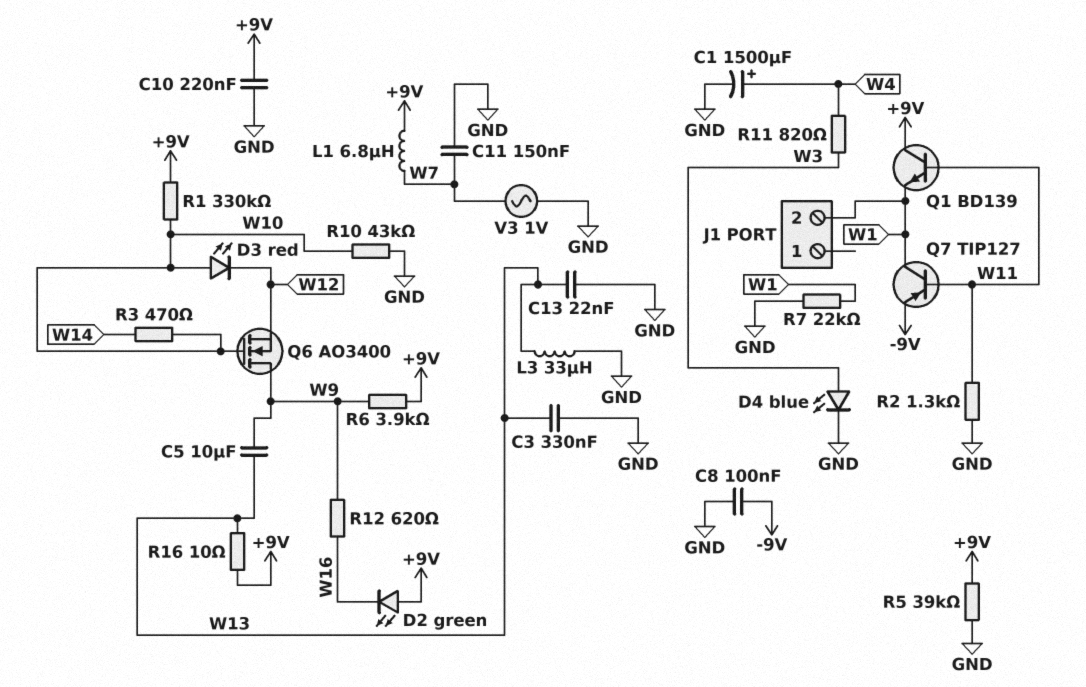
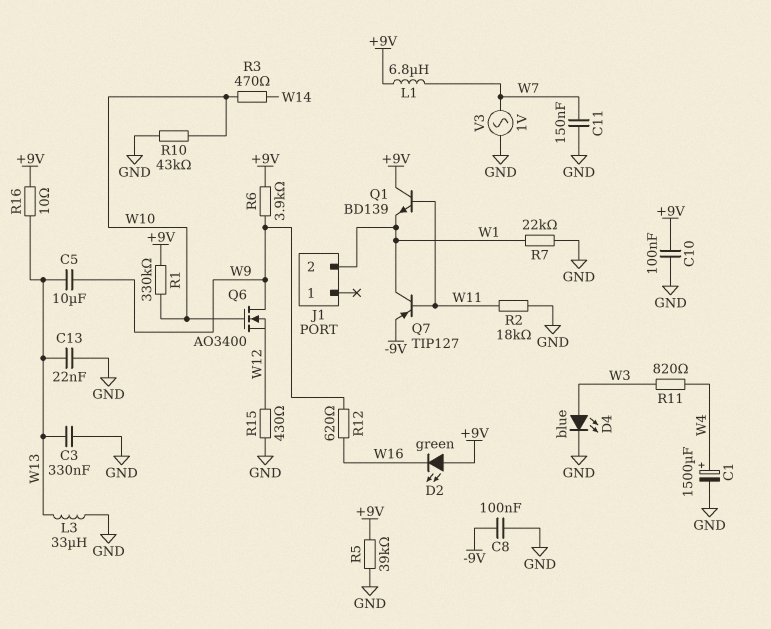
C10: 220nF (+9V, GND) -> 100nF (+9V, GND)
D3: LED red (A W10, K W12) -> none
R2: 1.3k (GND, W11) -> 18k (GND, W11)
R15: none -> 430 (GND, W12)

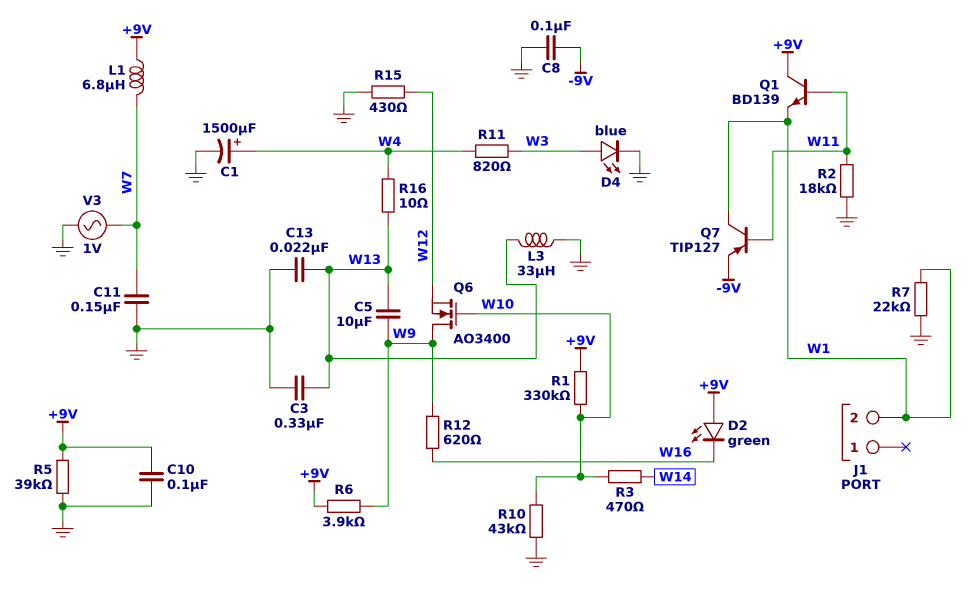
R16: 10 (+9V, W13) -> 10 (W4, W13)

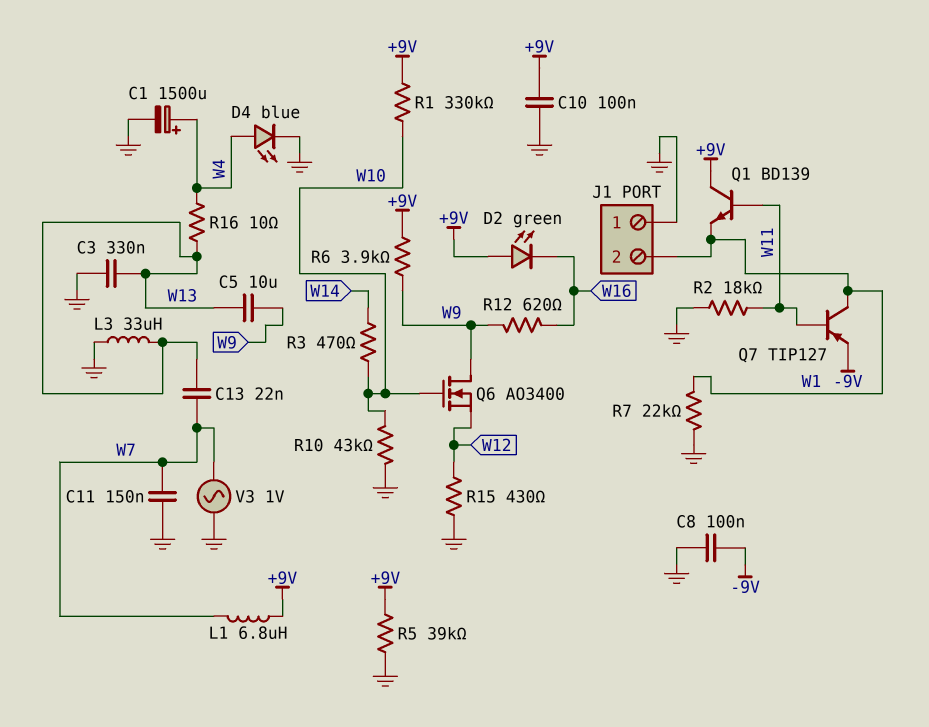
C13: 22nF (GND, W13) -> 22nF (W7, W13)
D4: LED blue (A W3, K GND) -> LED blue (A W4, K GND)
J1 pin 1: none -> GND
R11: 820 (W3, W4) -> none

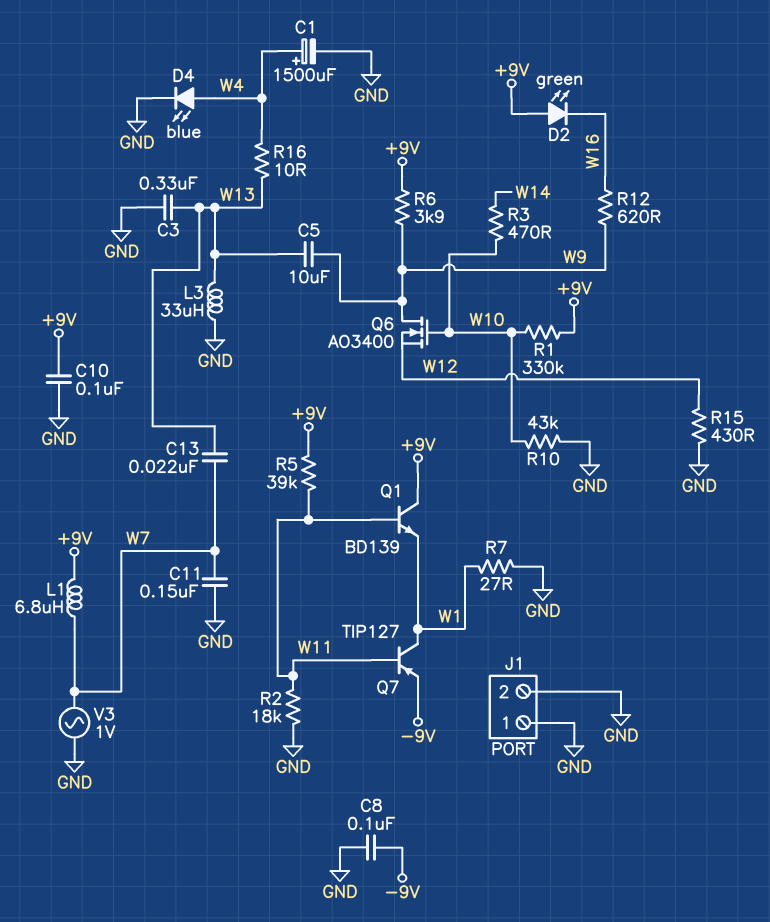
J1 pin 2: W1 -> GND
R5: 39k (+9V, GND) -> 39k (+9V, W11)
R7: 22k (GND, W1) -> 27 (GND, W1)

